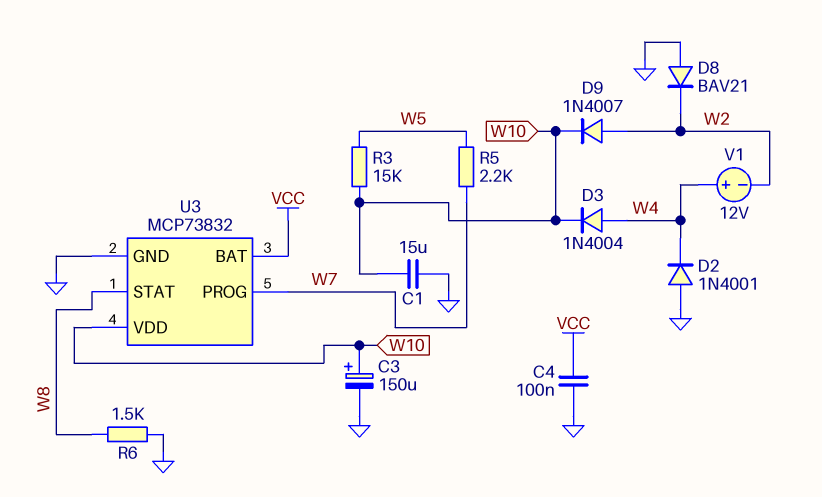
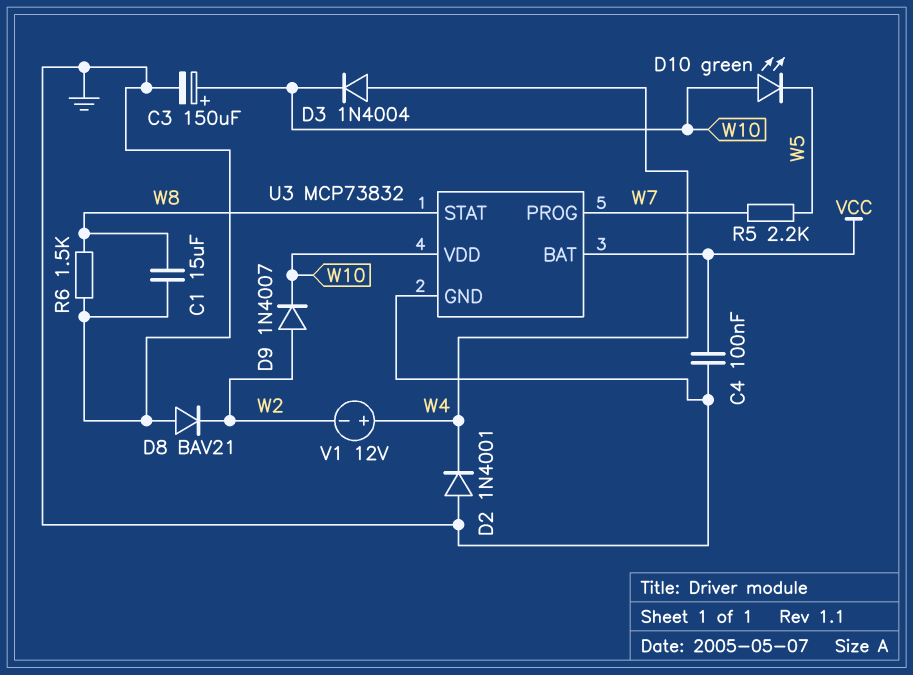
C1: 15uF (GND, W10) -> 15uF (GND, W8)
D10: none -> LED green (A W10, K W5)
R3: 15k (W5, W10) -> none

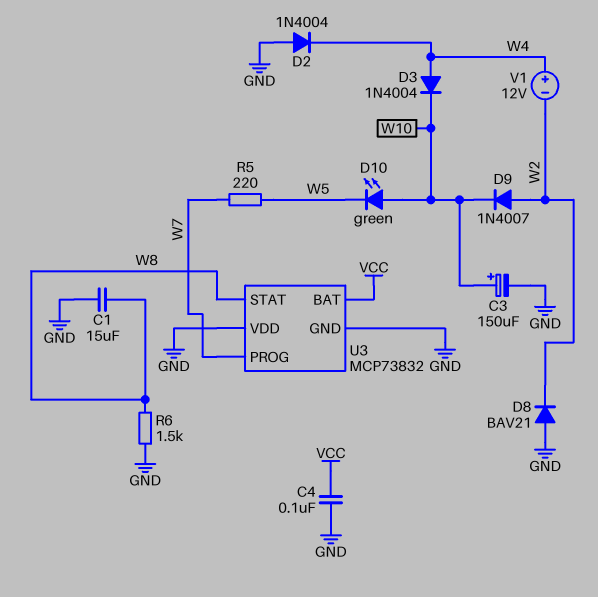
D2: diode 1N4001 (A GND, K W4) -> diode 1N4004 (A GND, K W4)
R5: 2.2k (W5, W7) -> 220 (W5, W7)
U3 pin VDD: W10 -> GND

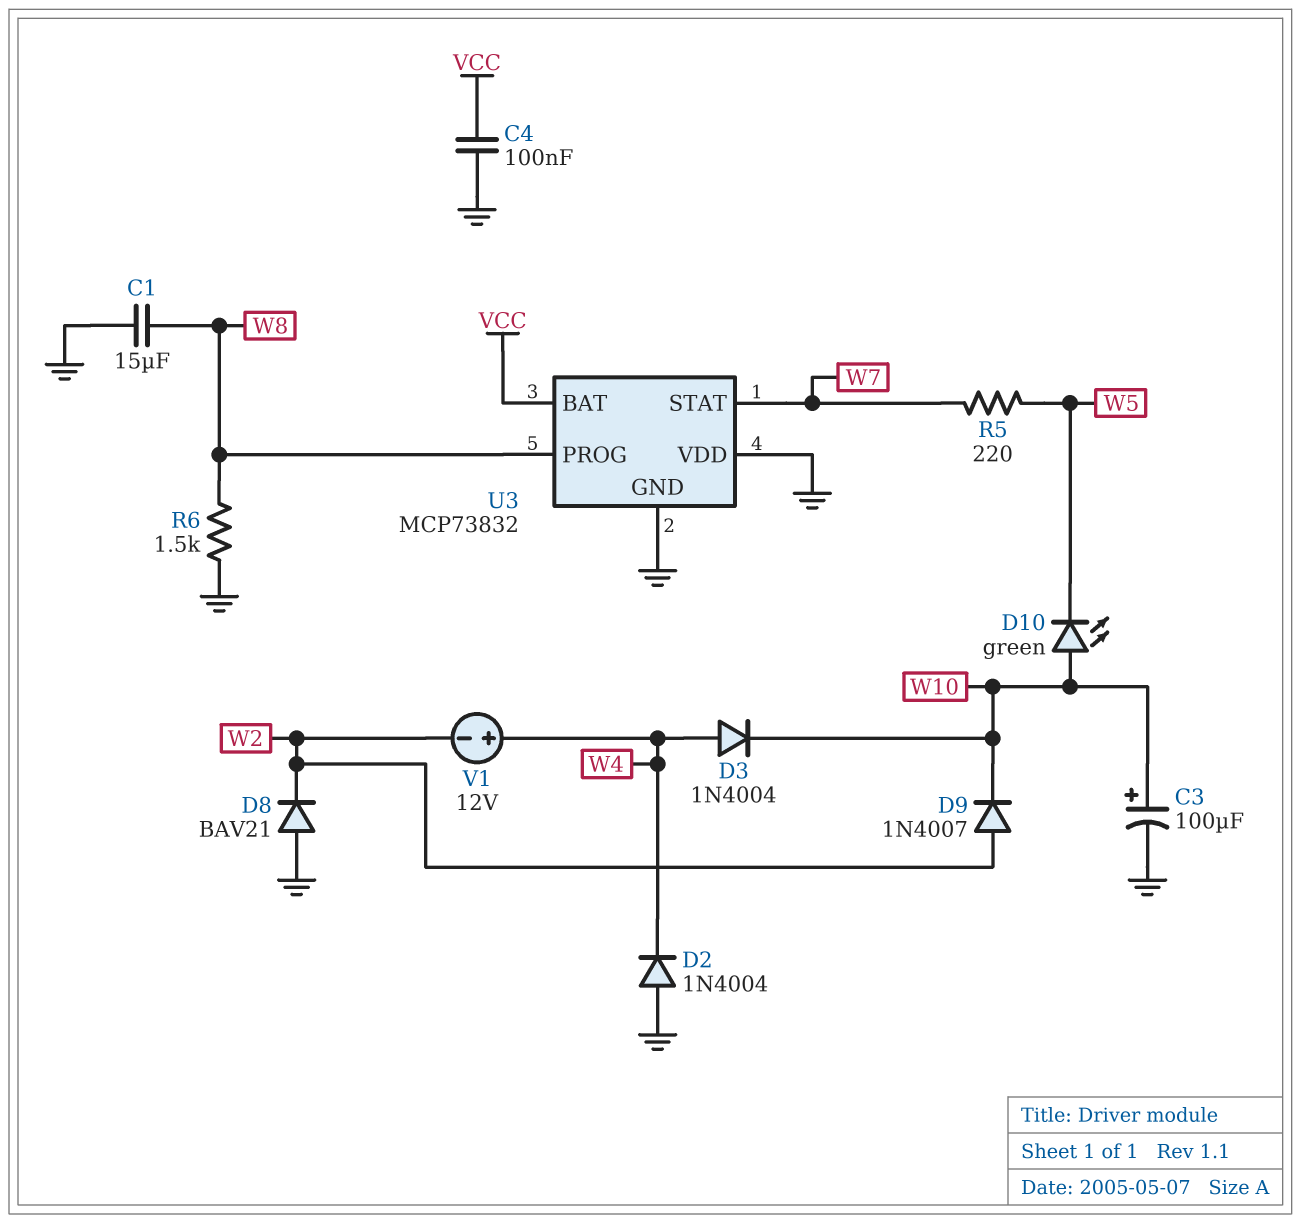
C3: 150uF (plus W10, minus GND) -> 100uF (plus W10, minus GND)
U3 pin PROG: W7 -> W8
U3 pin STAT: W8 -> W7

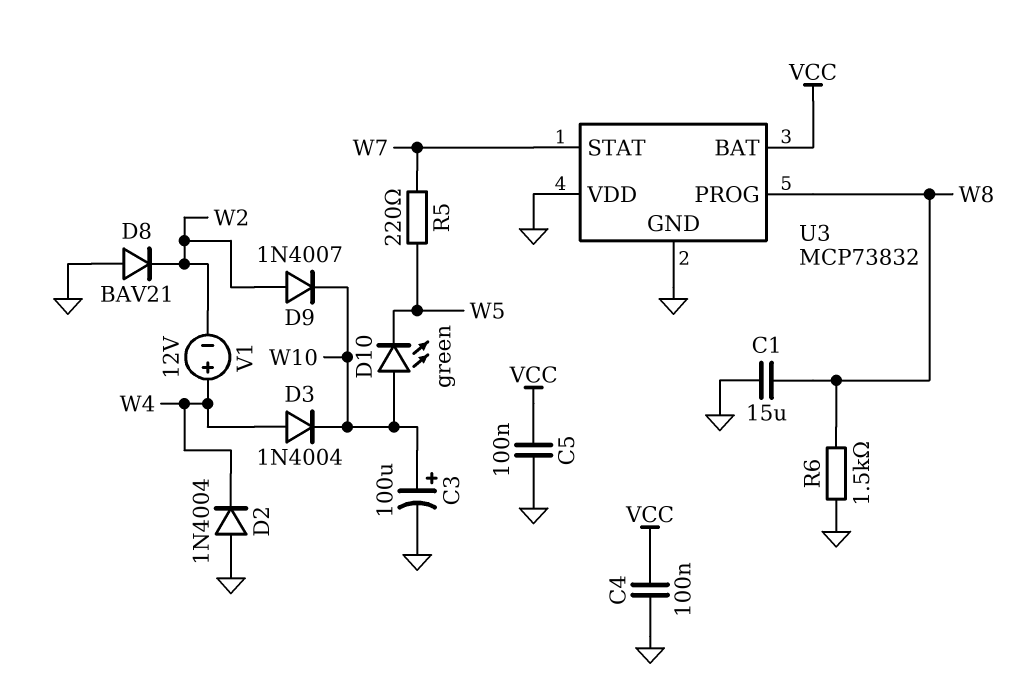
C5: none -> 100nF (GND, VCC)

